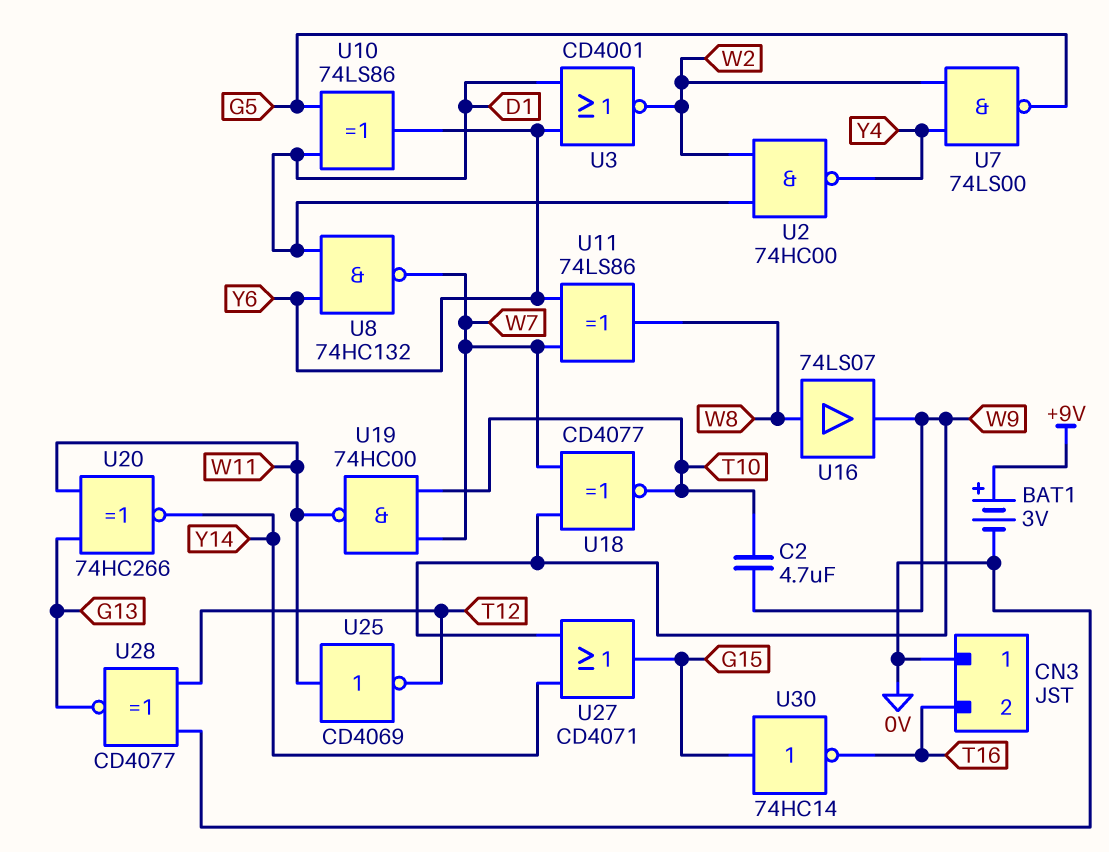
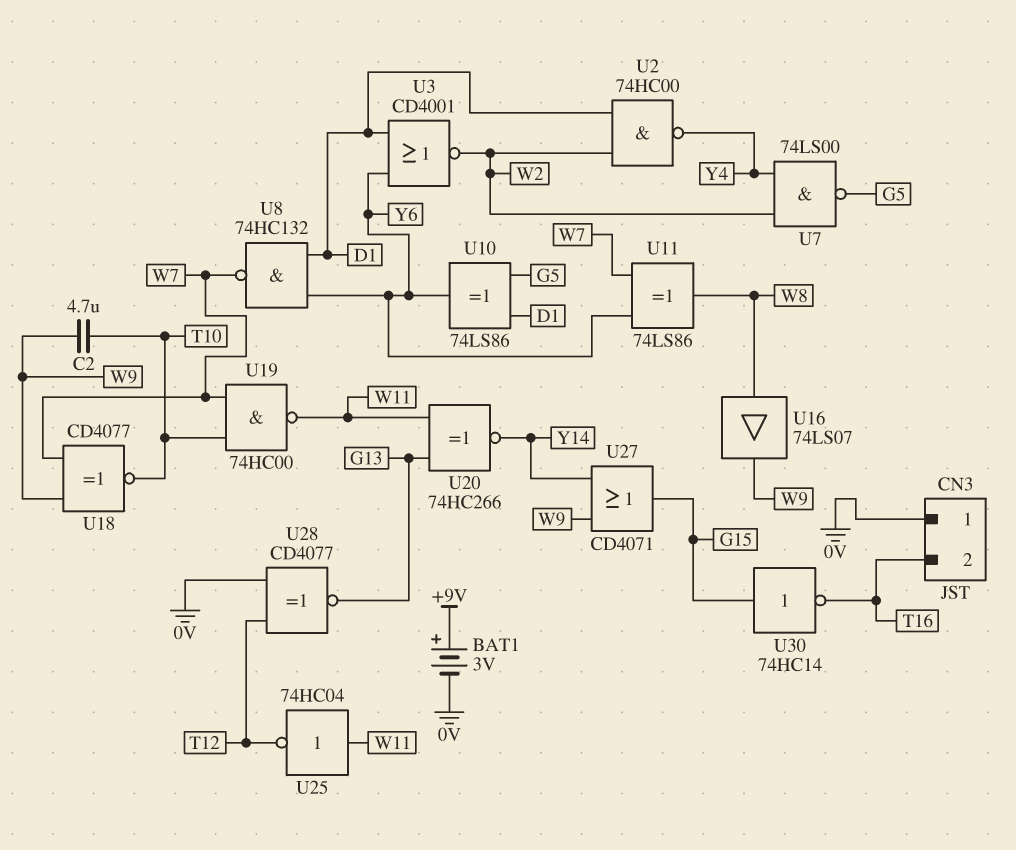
U25: NOT CD4069 (in W11, out T12) -> NOT 74HC04 (in W11, out T12)

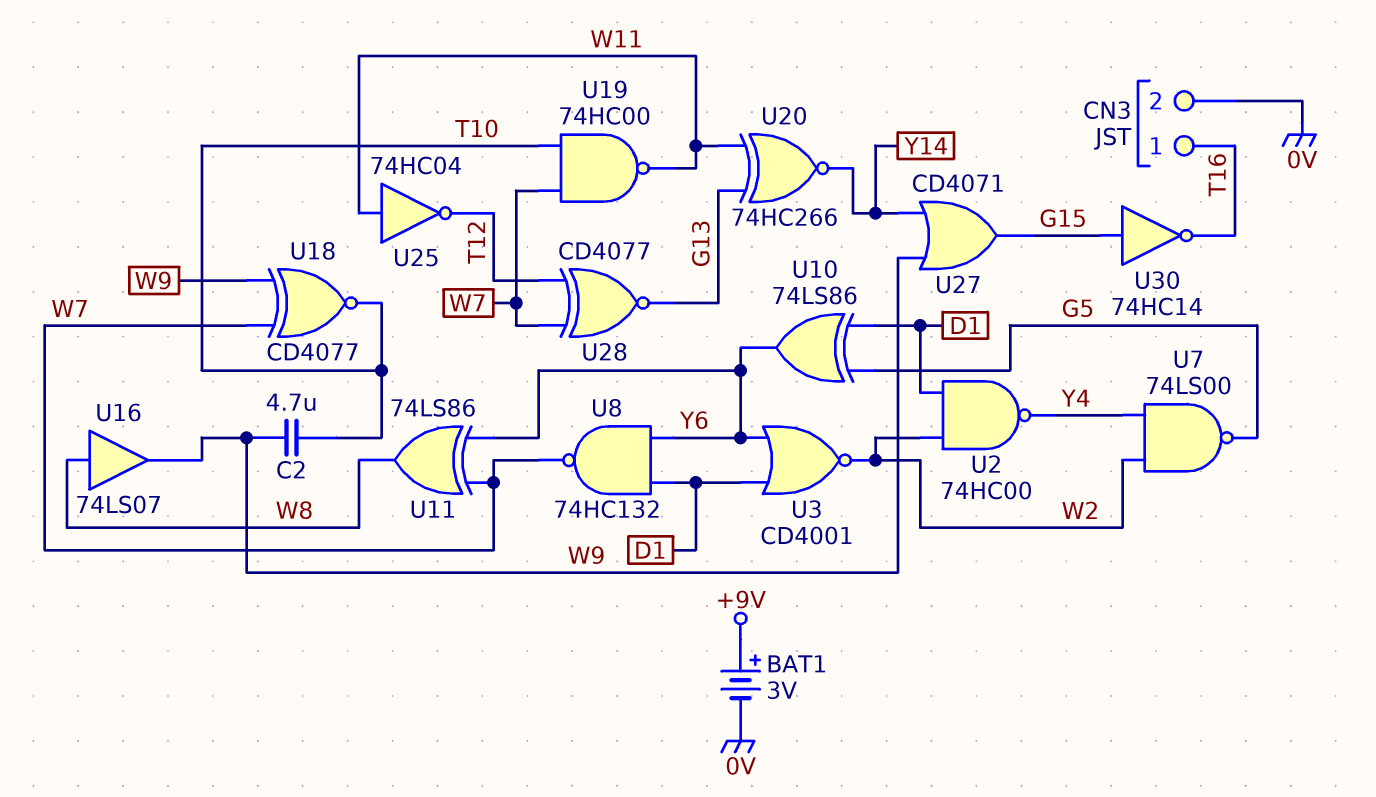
CN3 pin 1: 0V -> T16
CN3 pin 2: T16 -> 0V
U28: XNOR CD4077 (in 0V, in T12, out G13) -> XNOR CD4077 (in T12, in W7, out G13)

